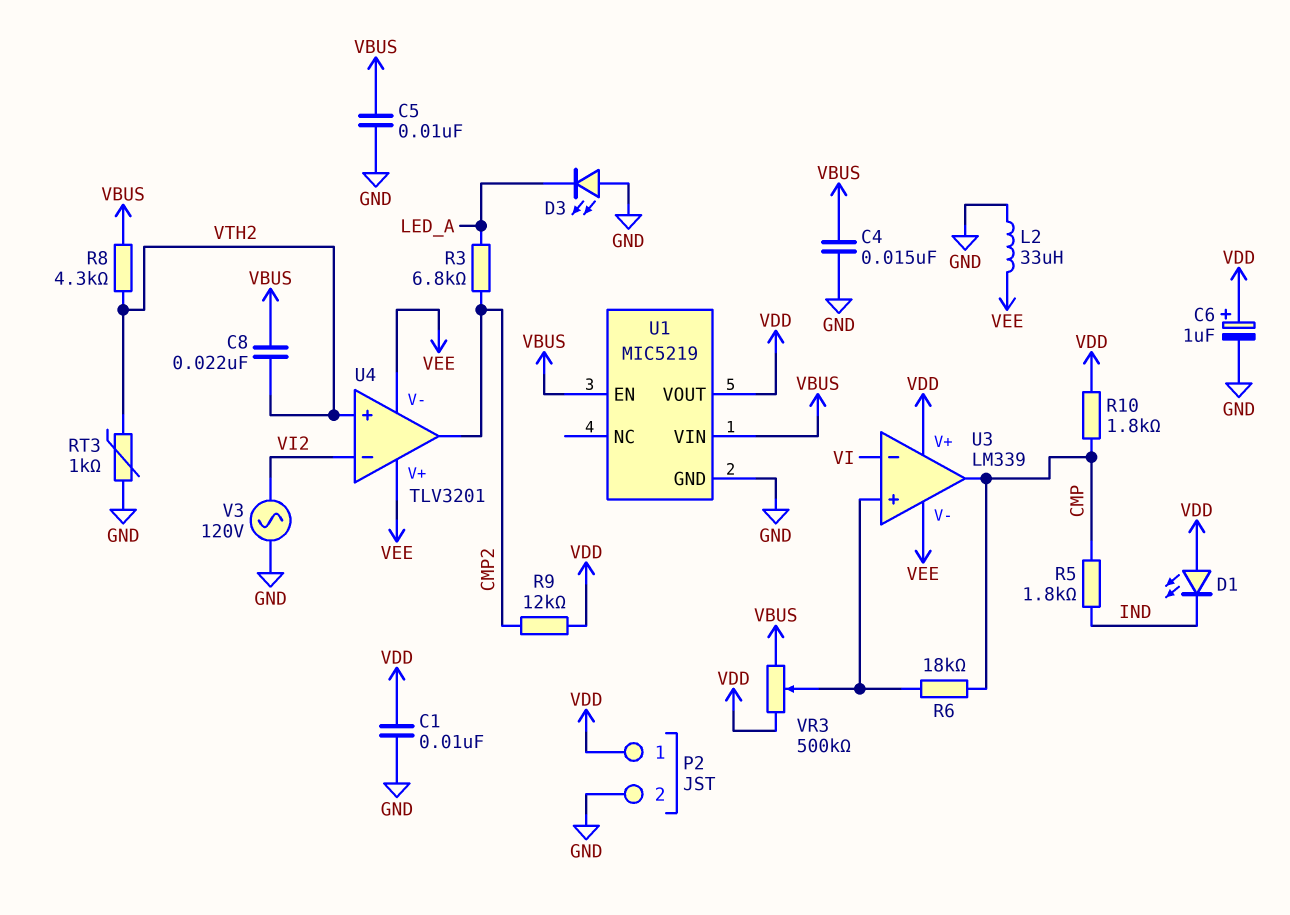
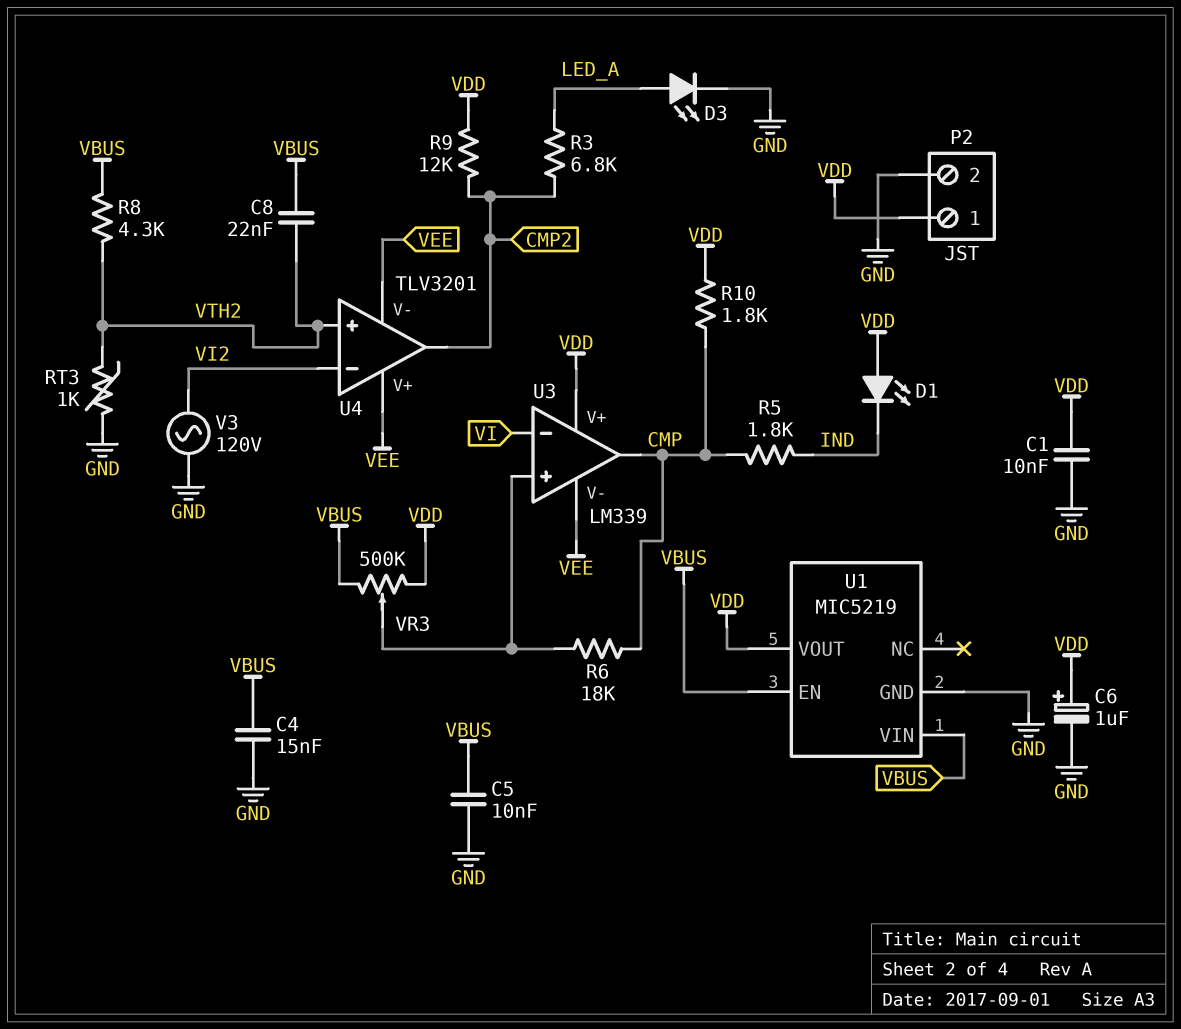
D3: LED (A GND, K LED_A) -> LED (A LED_A, K GND)
L2: 33uH (GND, VEE) -> none

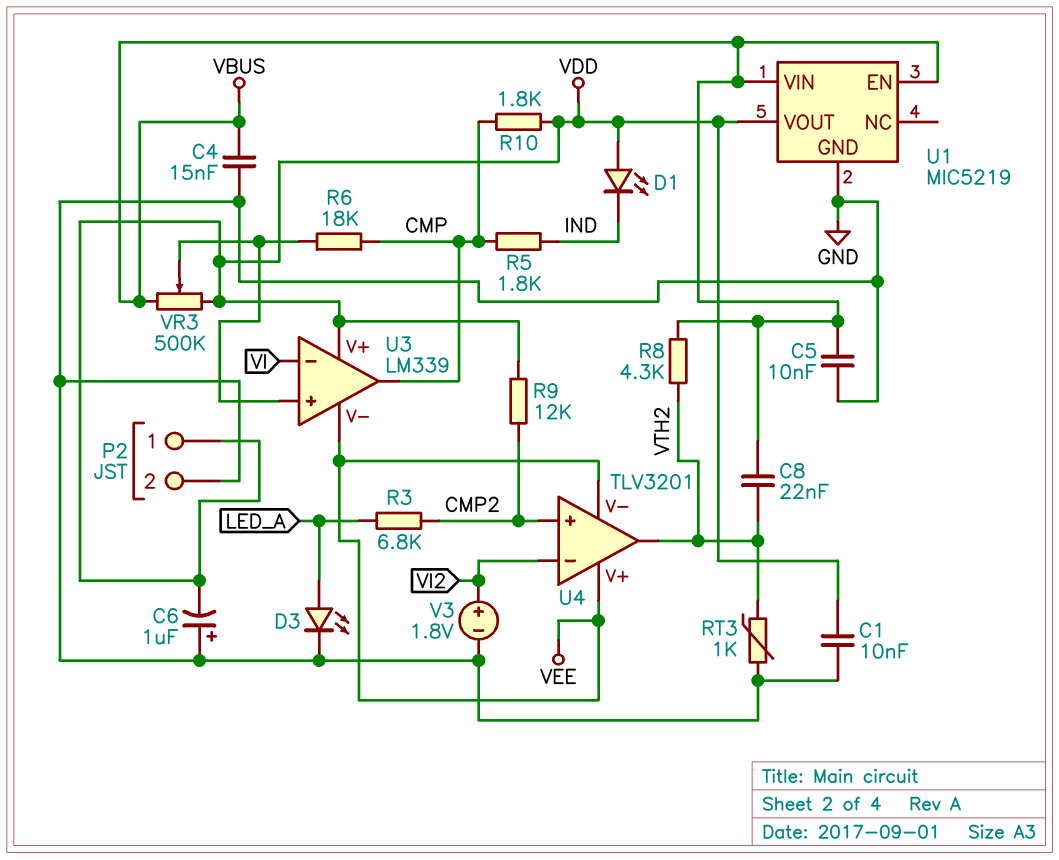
C6: 1uF (plus VDD, minus GND) -> 1uF (plus GND, minus VDD)
U4 pin in+: VTH2 -> CMP2
U4 pin out: CMP2 -> VTH2
V3: AC 120V (GND, VI2) -> 1.8V (plus VI2, minus GND)

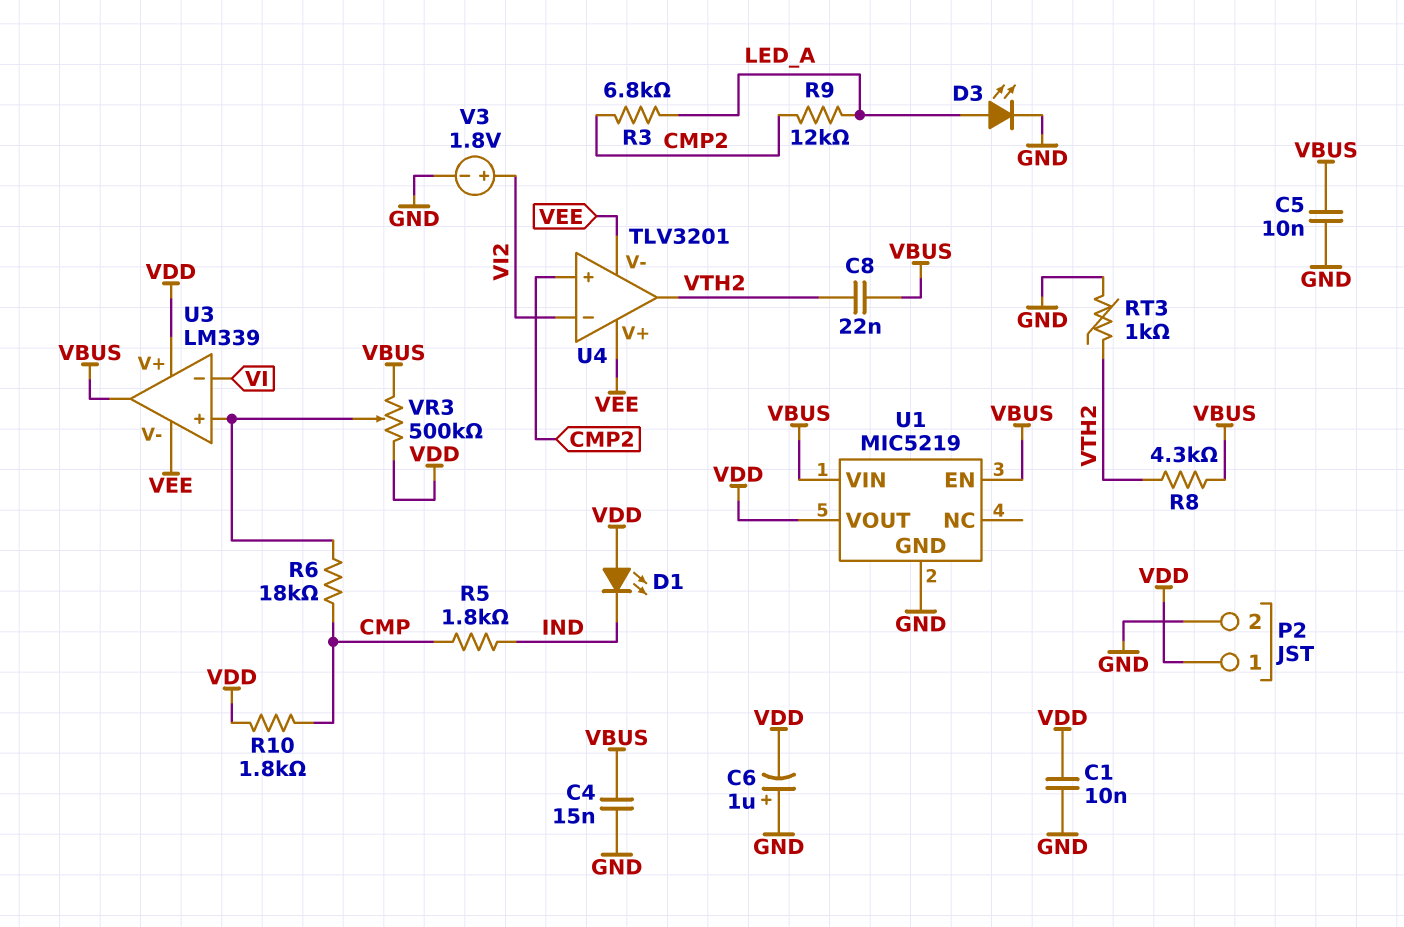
R9: 12k (CMP2, VDD) -> 12k (CMP2, LED_A)
U3 pin out: CMP -> VBUS

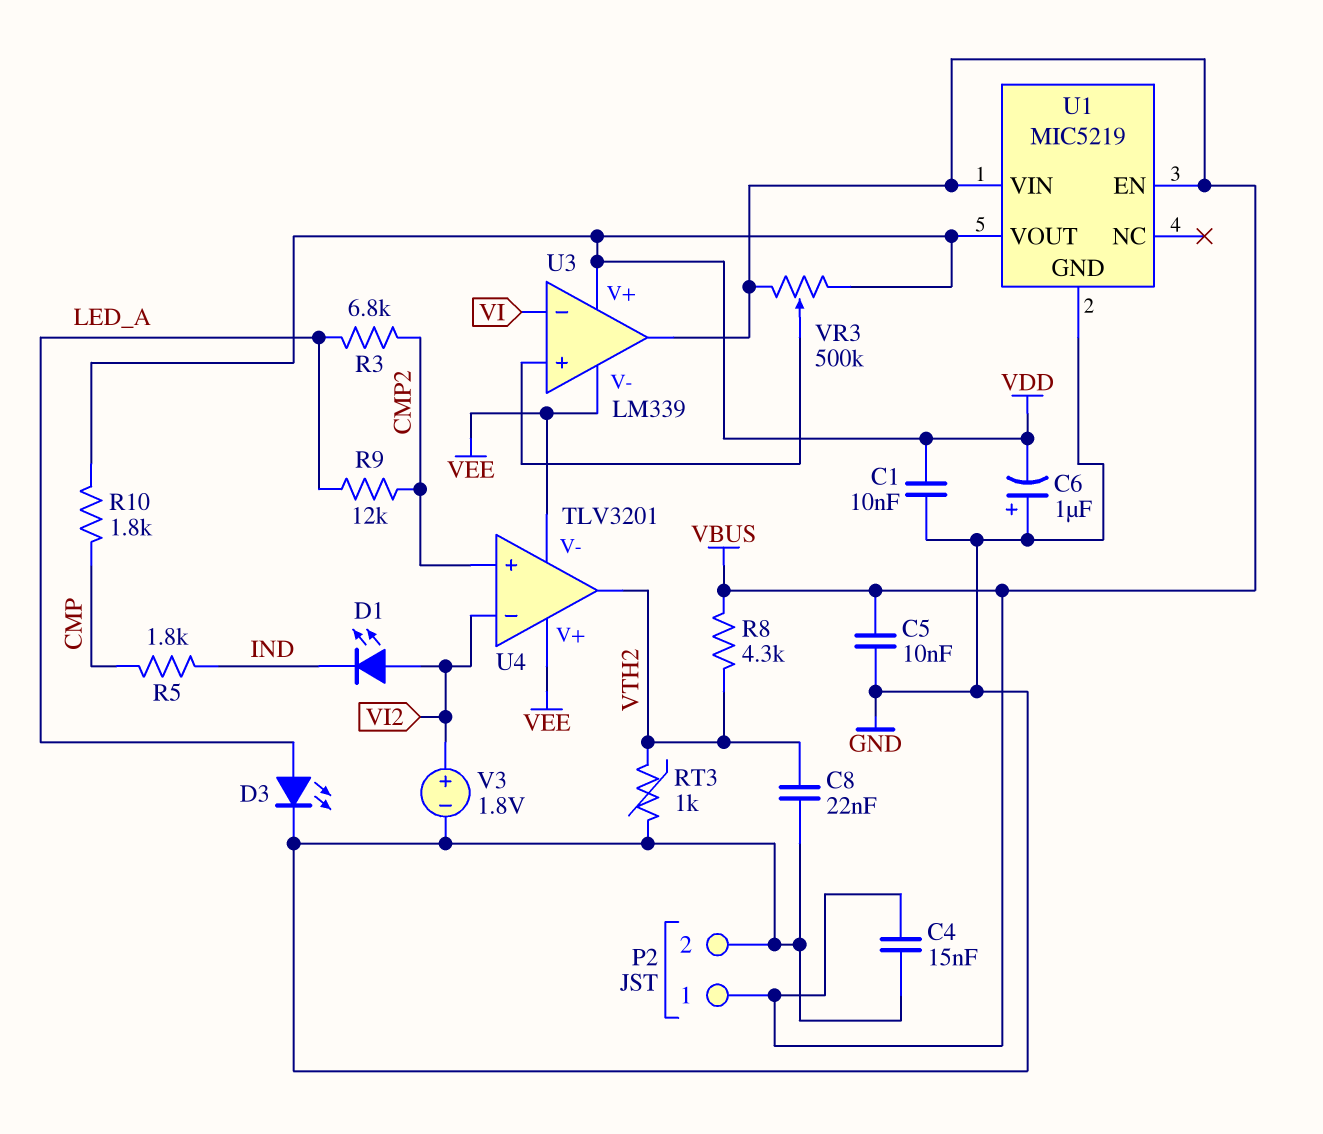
C8: 22nF (VBUS, VTH2) -> 22nF (GND, VTH2)
D1: LED (A VDD, K IND) -> LED (A VI2, K IND)
P2 pin 1: VDD -> VBUS
R6: 18k (CMP, U3/in+) -> none

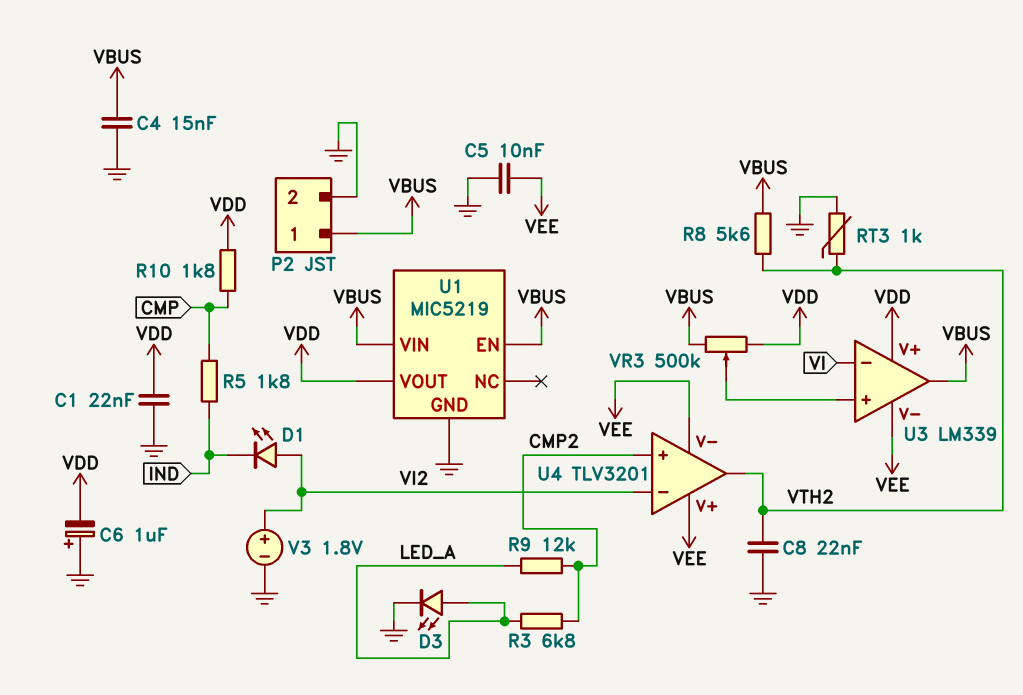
C1: 10nF (GND, VDD) -> 22nF (GND, VDD)
C5: 10nF (GND, VBUS) -> 10nF (GND, VEE)
R8: 4.3k (VBUS, VTH2) -> 5.6k (VBUS, VTH2)

